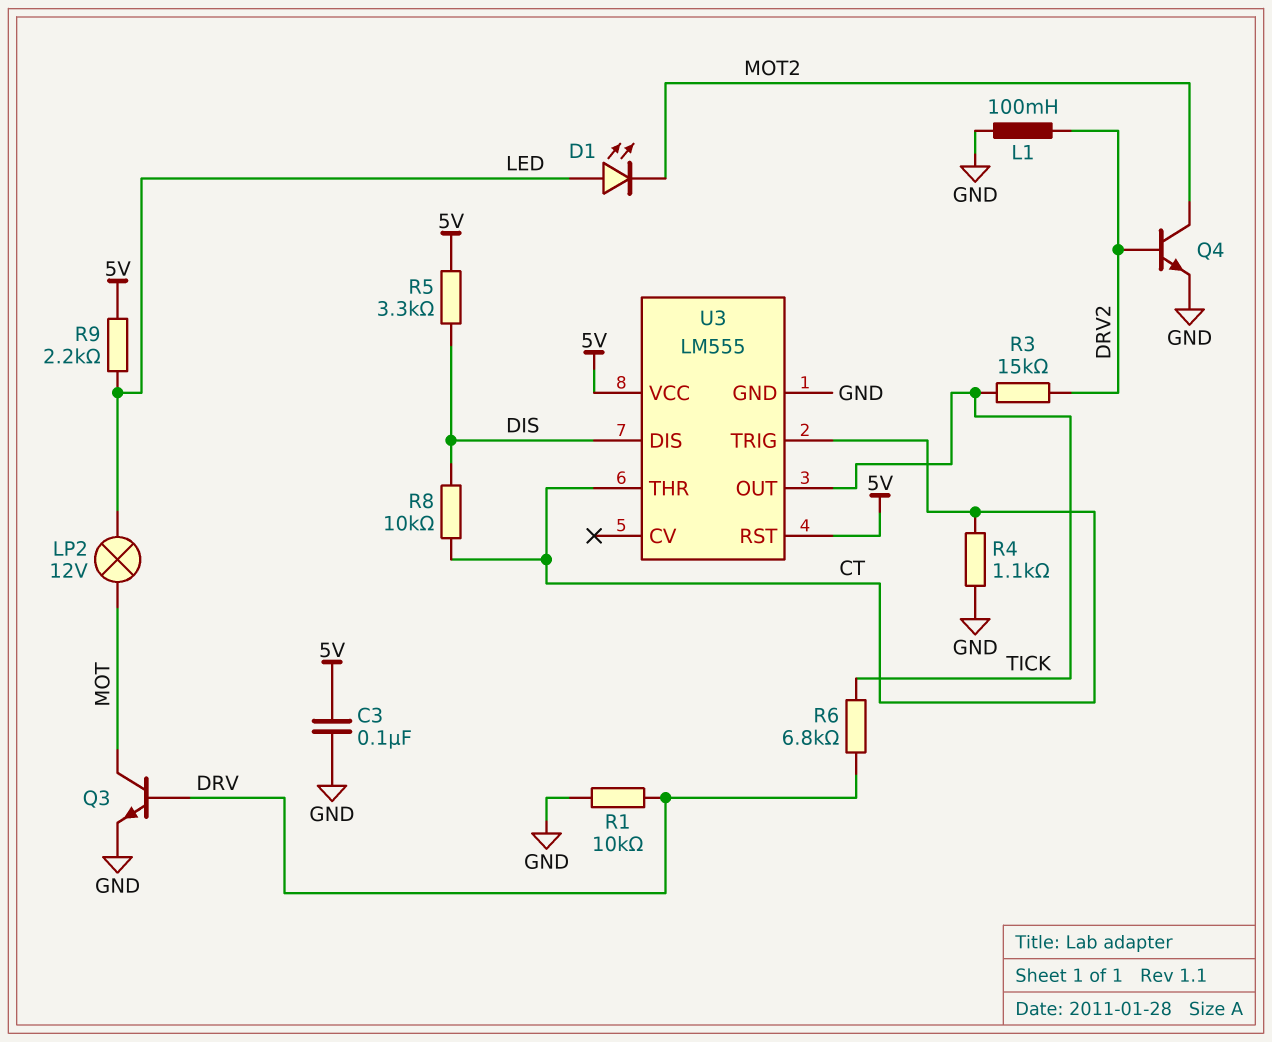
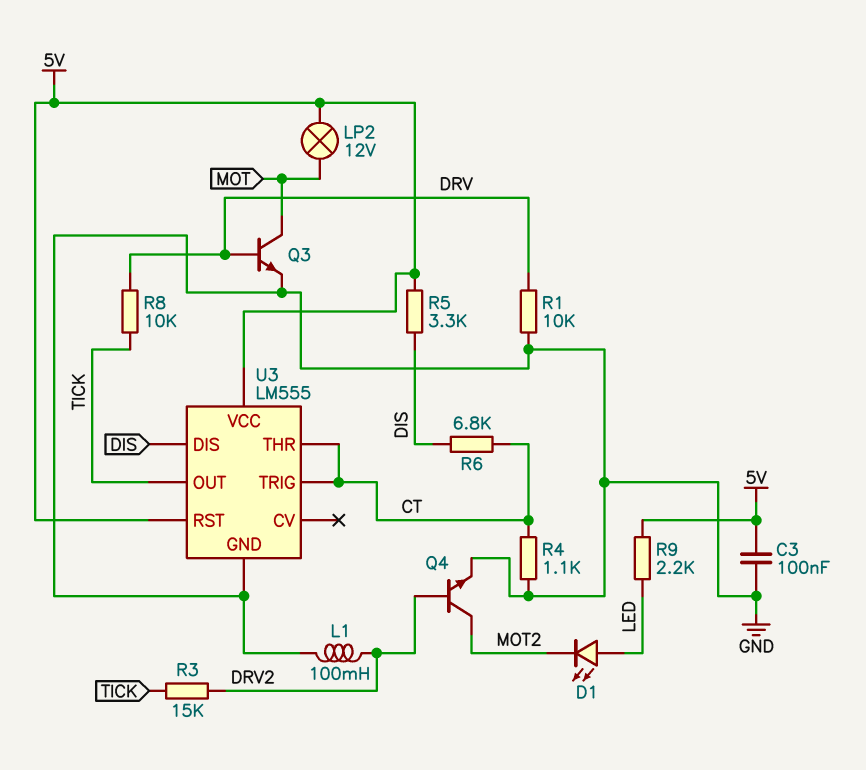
LP2: lamp 12V (LED, MOT) -> lamp 12V (5V, MOT)
R6: 6.8k (DRV, TICK) -> 6.8k (CT, DIS)
R8: 10k (CT, DIS) -> 10k (DRV, TICK)

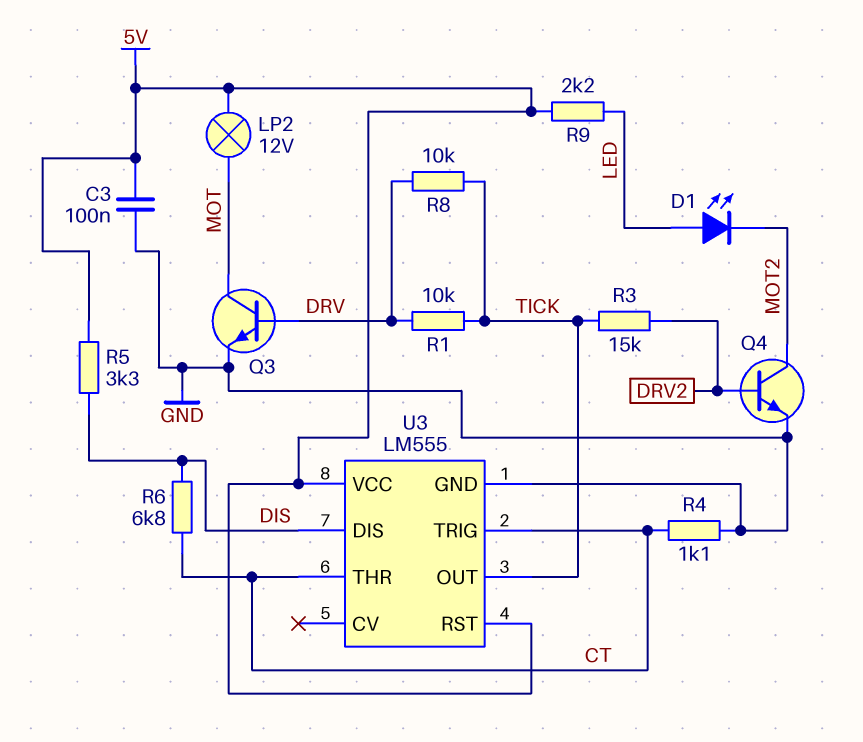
L1: 100mH (DRV2, GND) -> none
R1: 10k (DRV, GND) -> 10k (DRV, TICK)

